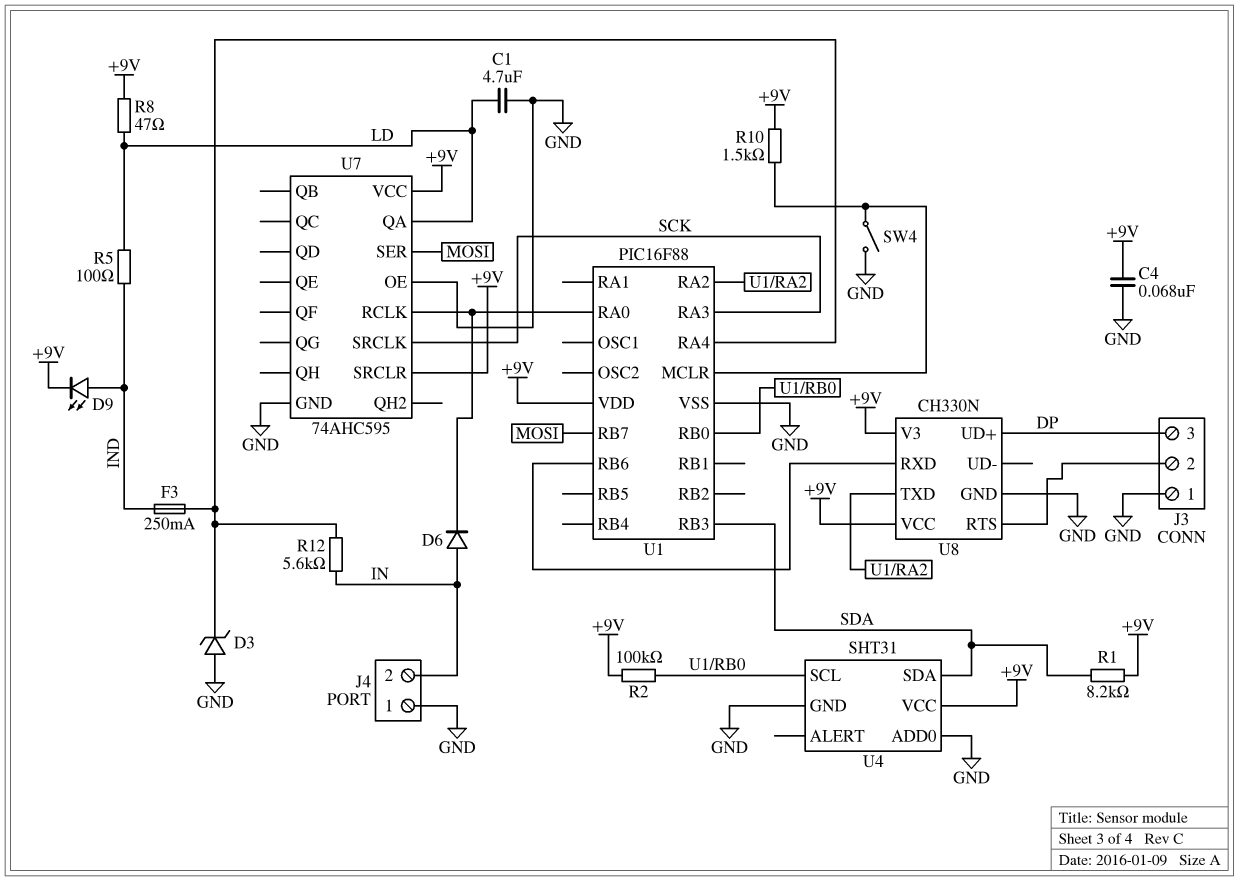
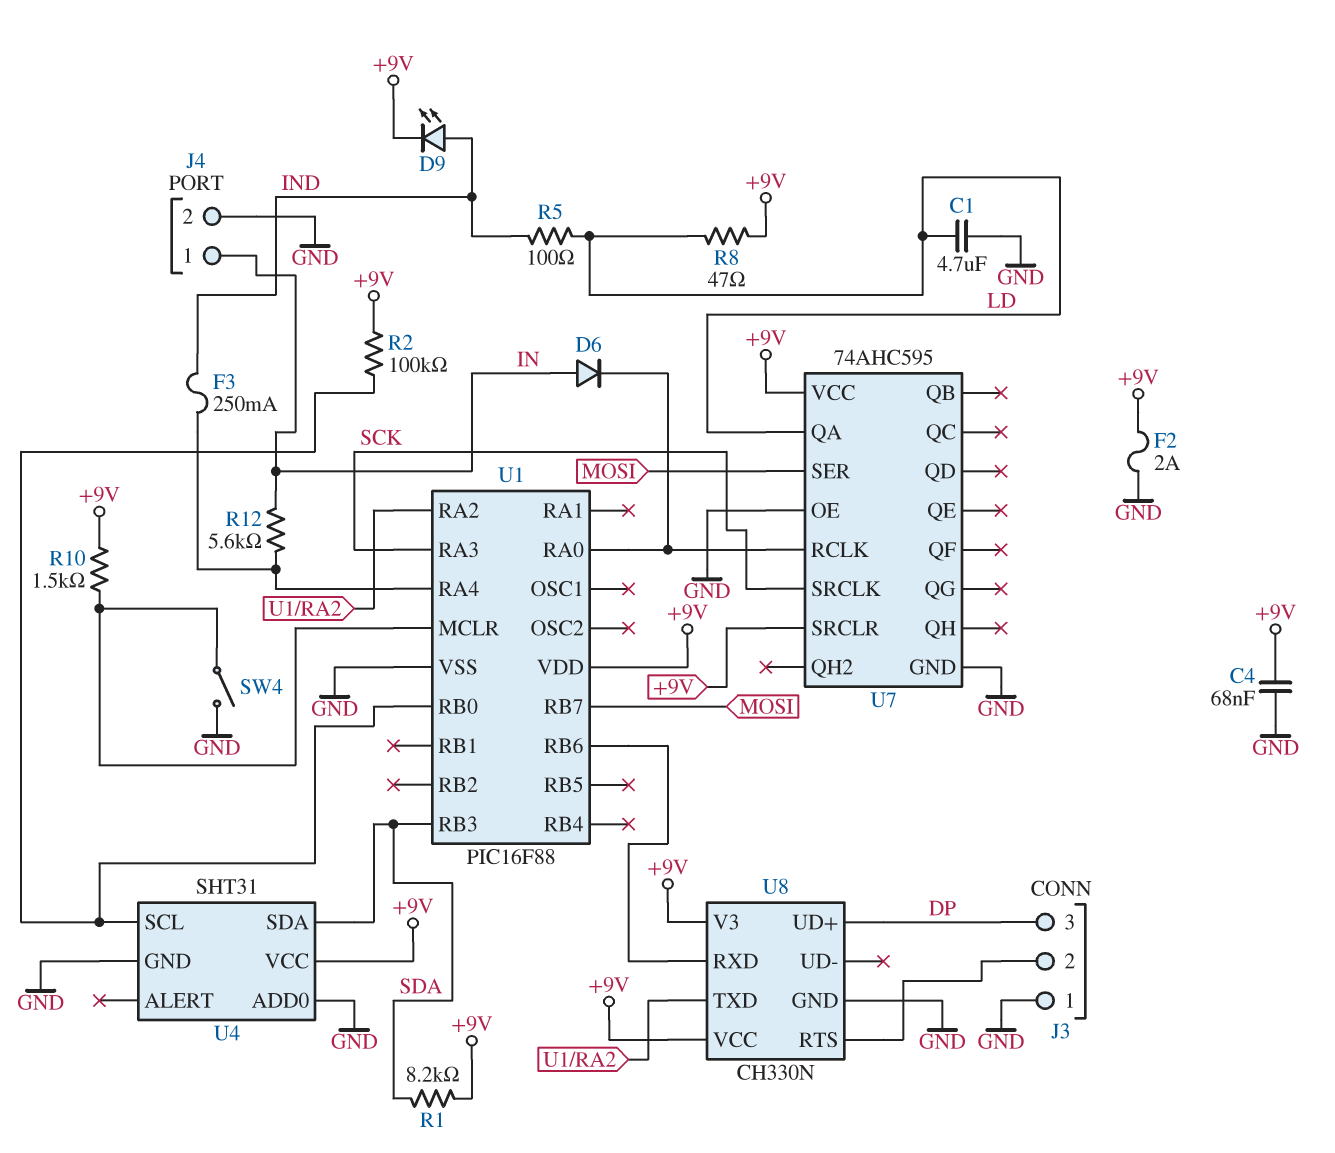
D3: zener (A GND, K U1/RA4) -> none
F2: none -> 2A (+9V, GND)
J4 pin 1: GND -> IN
J4 pin 2: IN -> GND

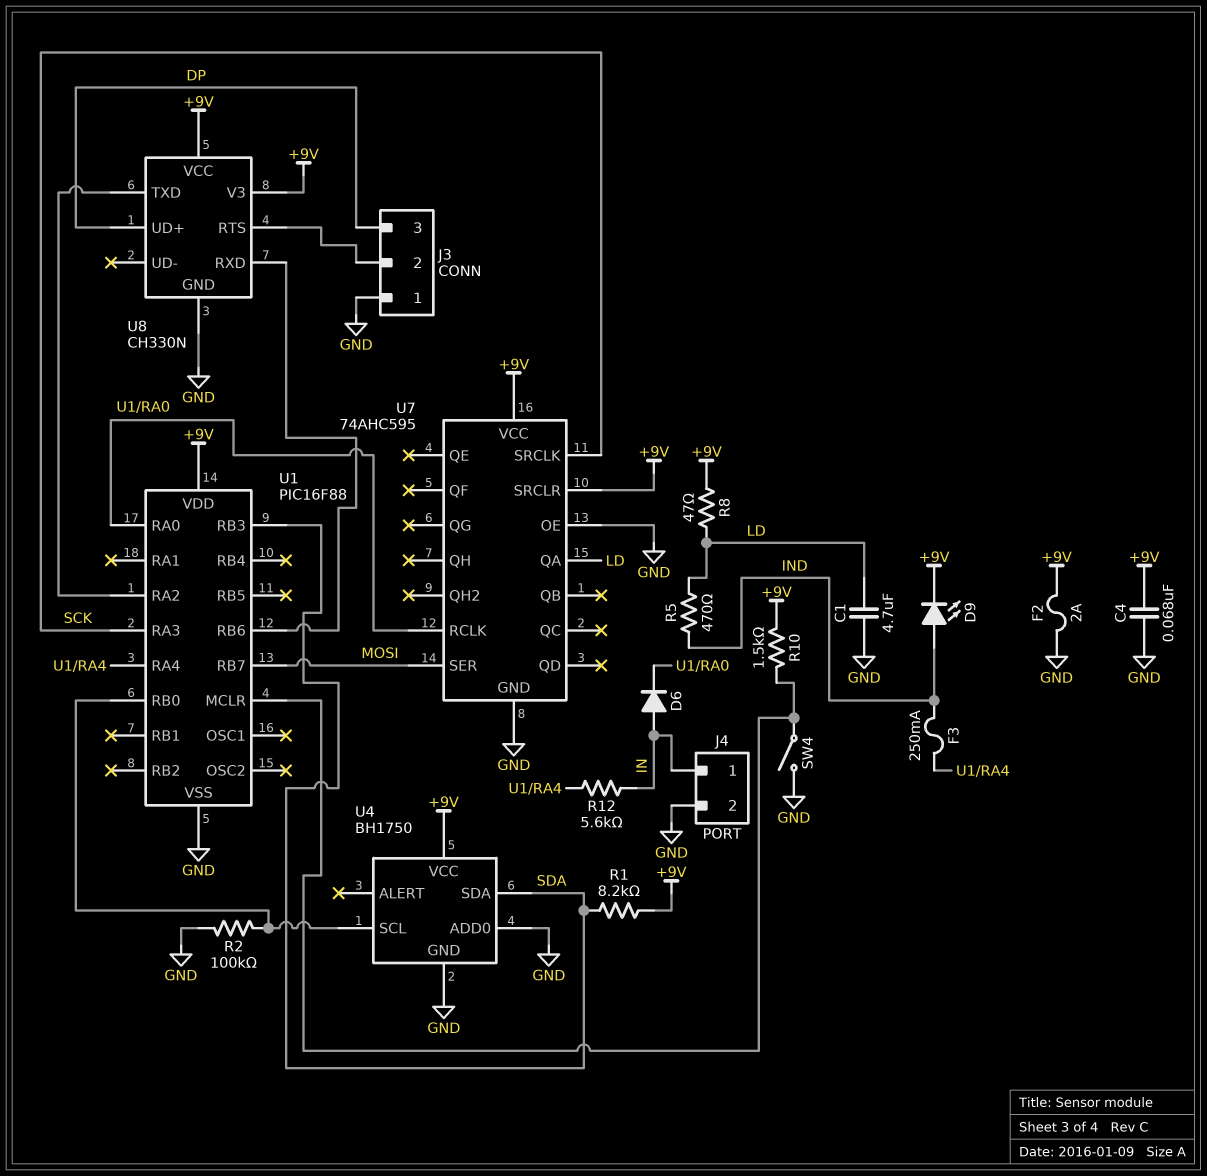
R2: 100k (+9V, U1/RB0) -> 100k (GND, U1/RB0)
R5: 100 (IND, LD) -> 470 (IND, LD)
U4: SHT31 -> BH1750

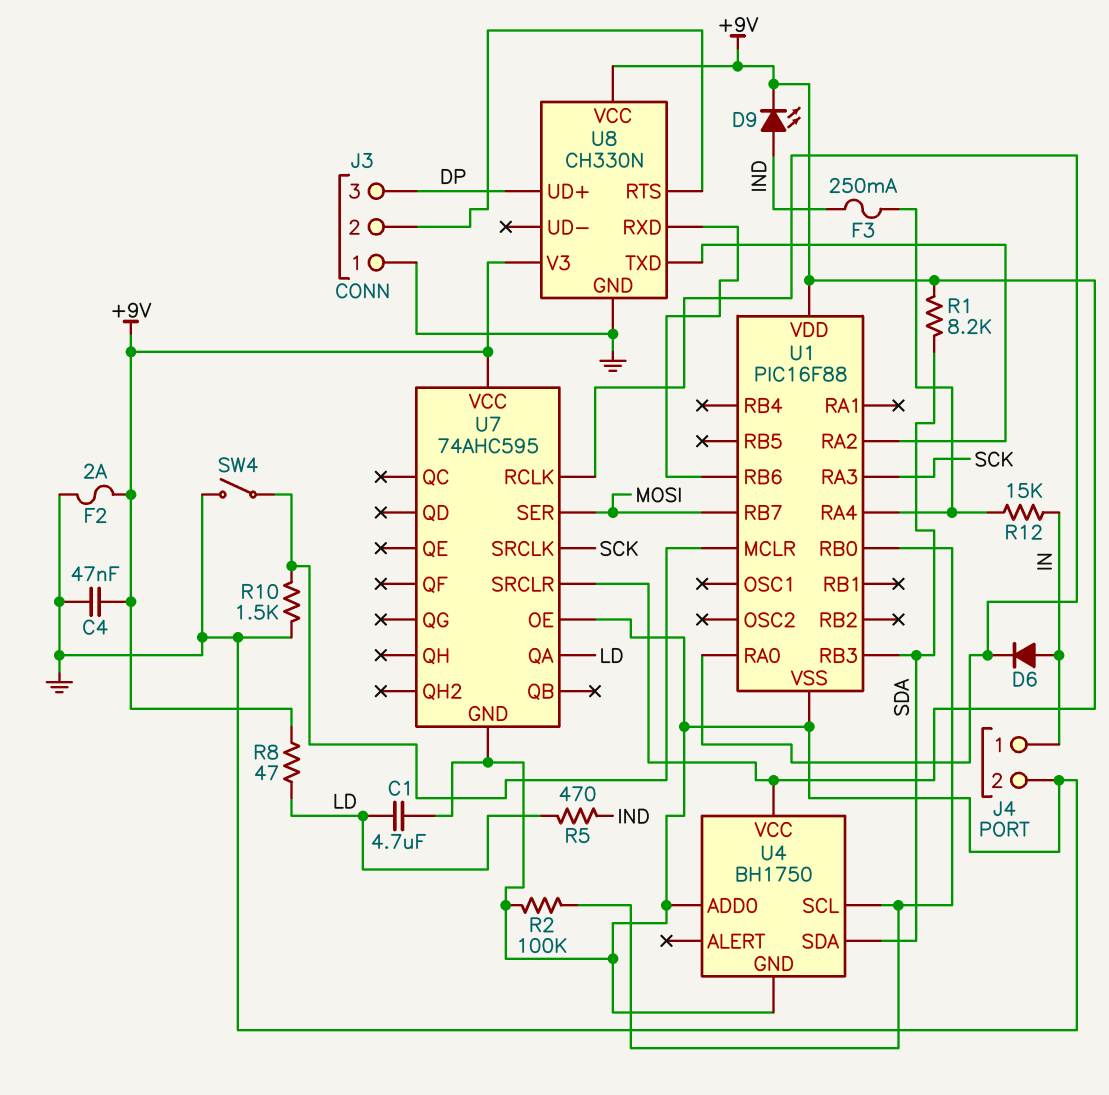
C4: 68nF (+9V, GND) -> 47nF (+9V, GND)
R10: 1.5k (+9V, U1/MCLR) -> 1.5k (GND, U1/MCLR)
R12: 5.6k (IN, U1/RA4) -> 15k (IN, U1/RA4)

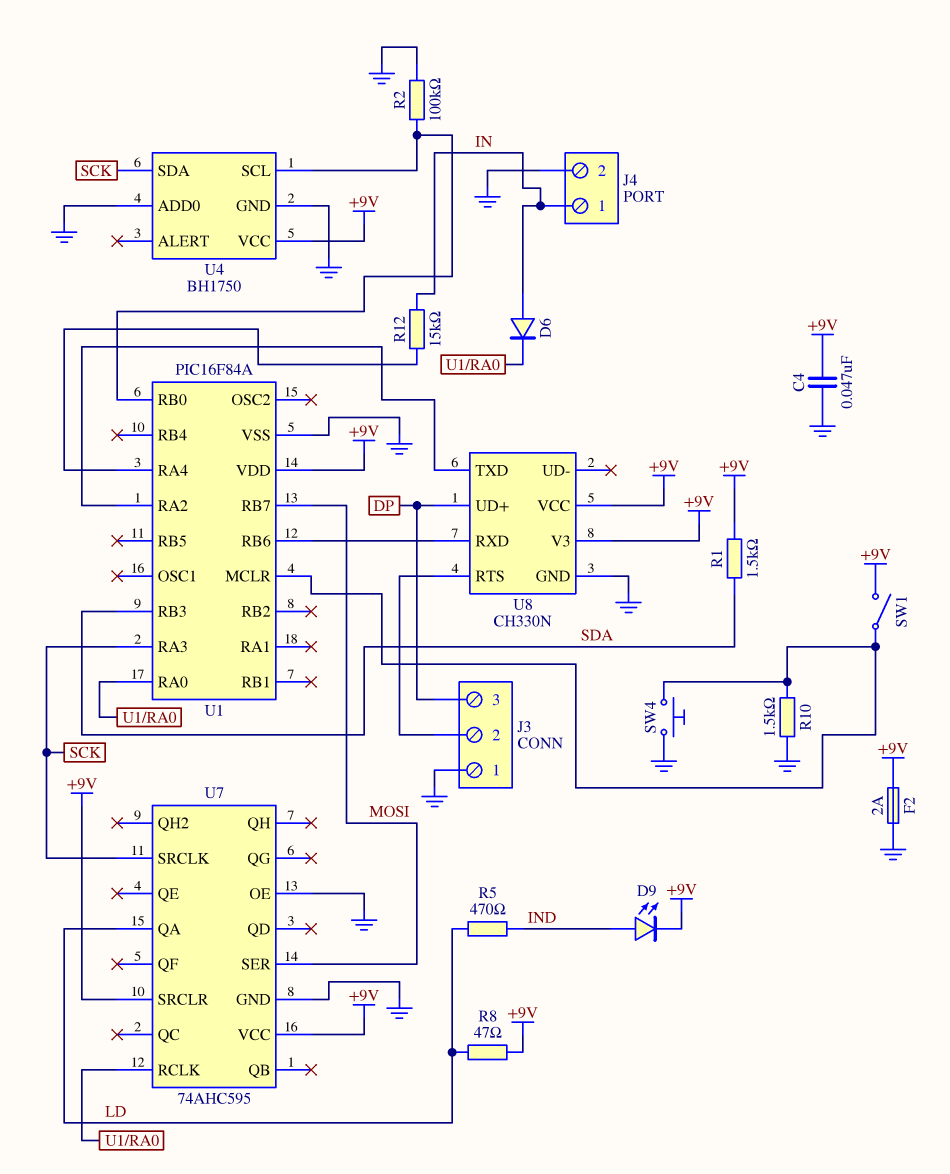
C1: 4.7uF (GND, LD) -> none
F3: 250mA (IND, U1/RA4) -> none
R1: 8.2k (+9V, SDA) -> 1.5k (+9V, SDA)
SW1: none -> switch (+9V, U1/MCLR)
SW4: switch (GND, U1/MCLR) -> button (GND, U1/MCLR)
U1: PIC16F88 -> PIC16F84A
U4 pin SDA: SDA -> SCK

